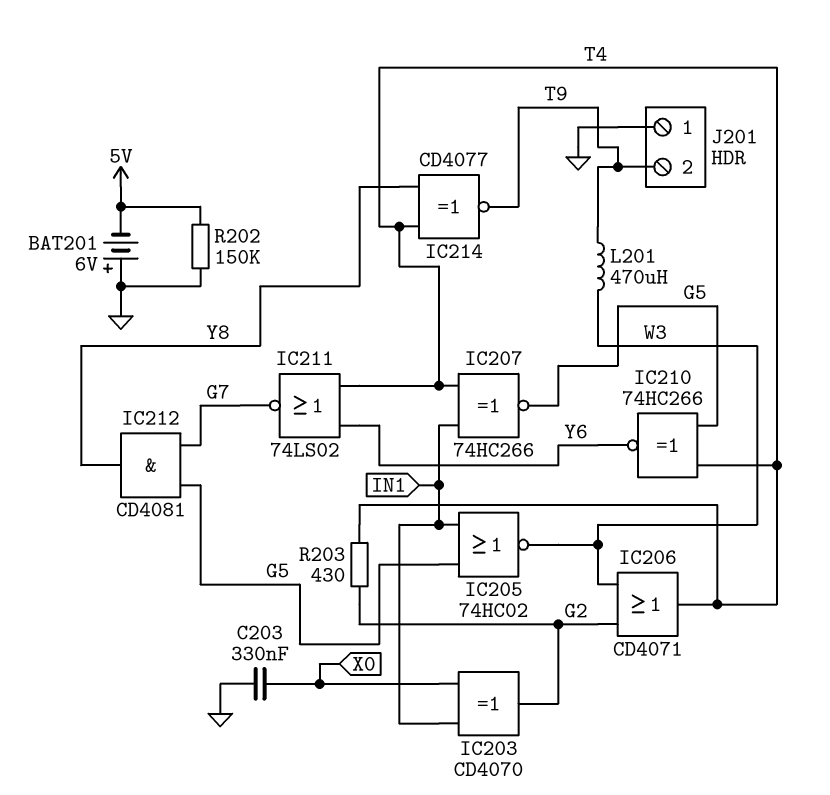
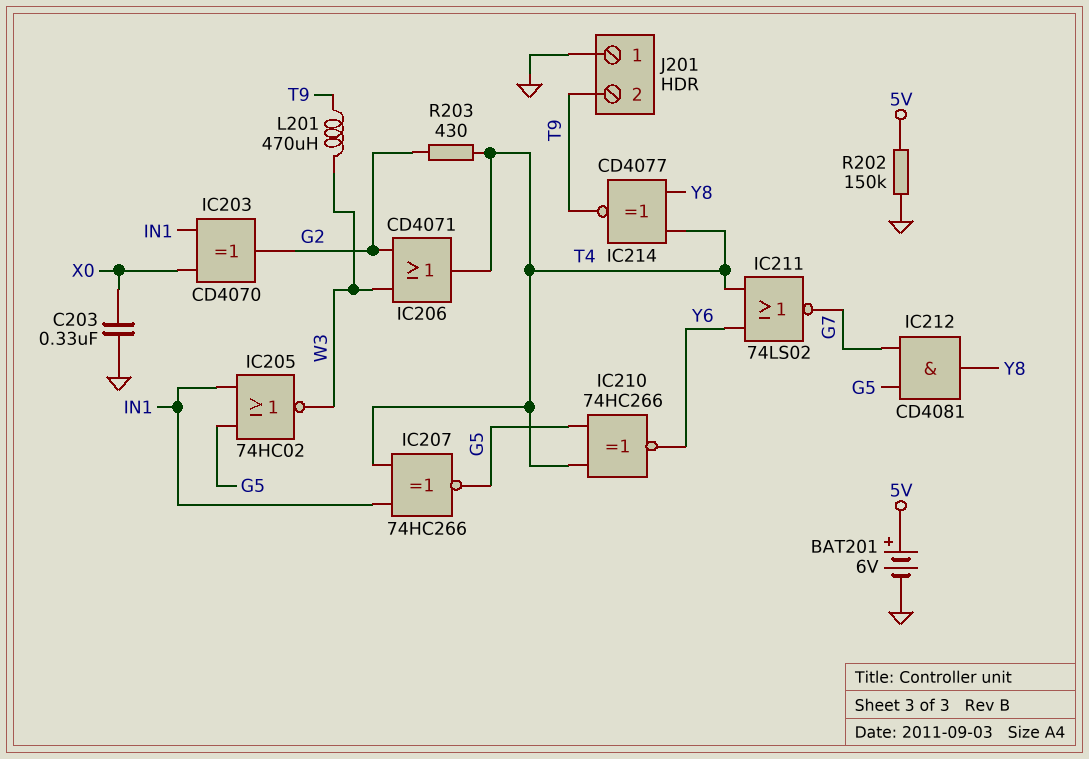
BAT201: 6V (plus GND, minus 5V) -> 6V (plus 5V, minus GND)

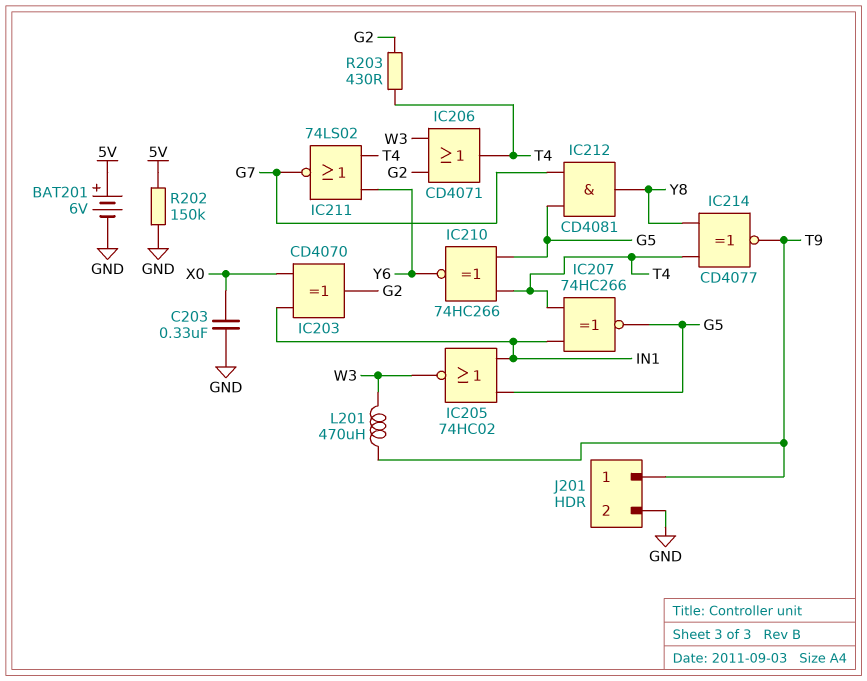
J201 pin 1: GND -> T9
J201 pin 2: T9 -> GND

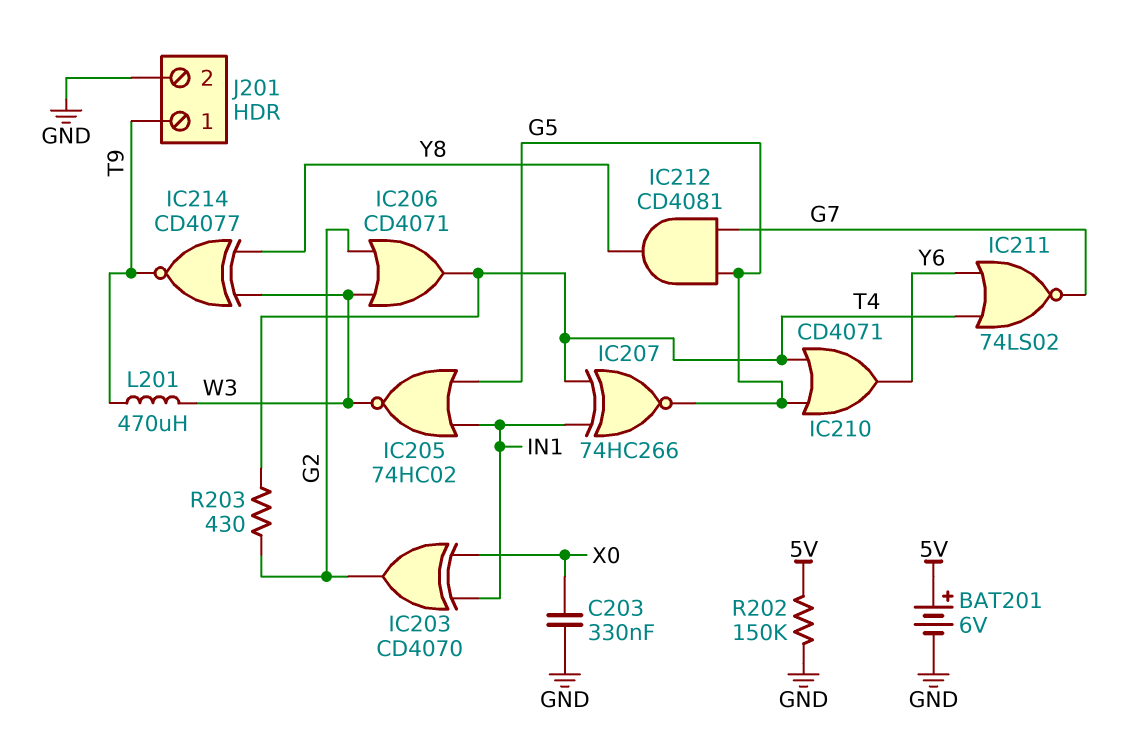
IC210: XNOR 74HC266 (in G5, in T4, out Y6) -> OR CD4071 (in G5, in T4, out Y6)
IC214: XNOR CD4077 (in T4, in Y8, out T9) -> XNOR CD4077 (in W3, in Y8, out T9)

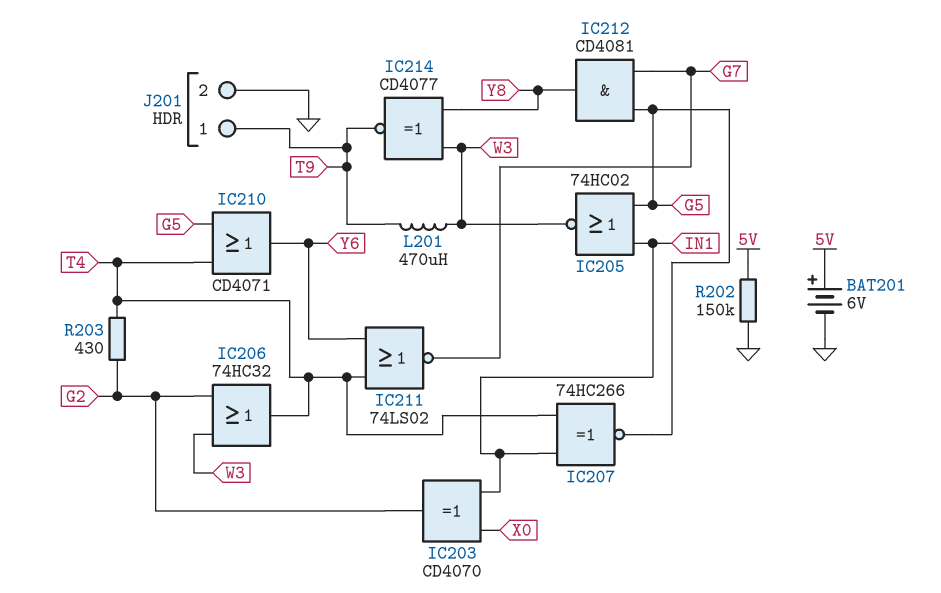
C203: 330nF (GND, X0) -> none
IC206: OR CD4071 (in G2, in W3, out T4) -> OR 74HC32 (in G2, in W3, out T4)

